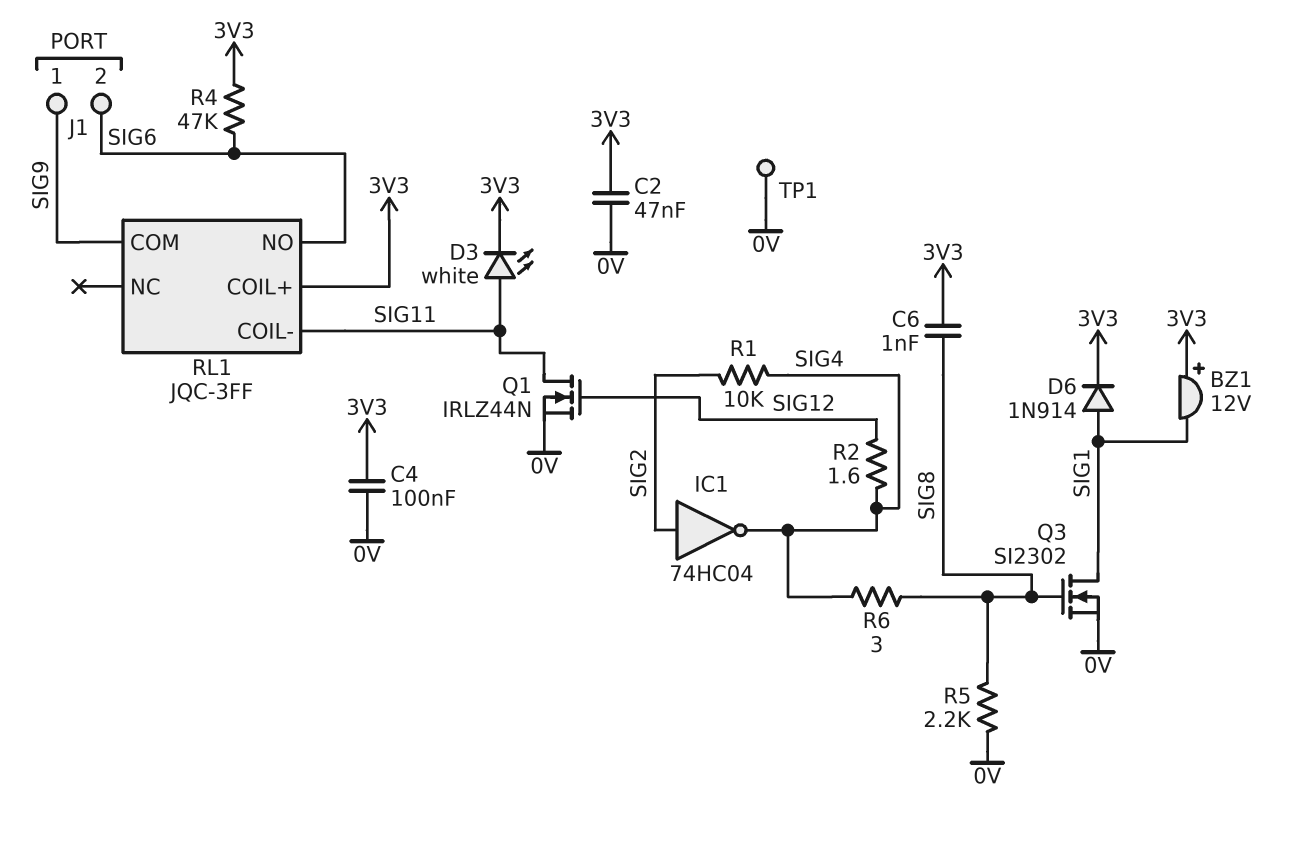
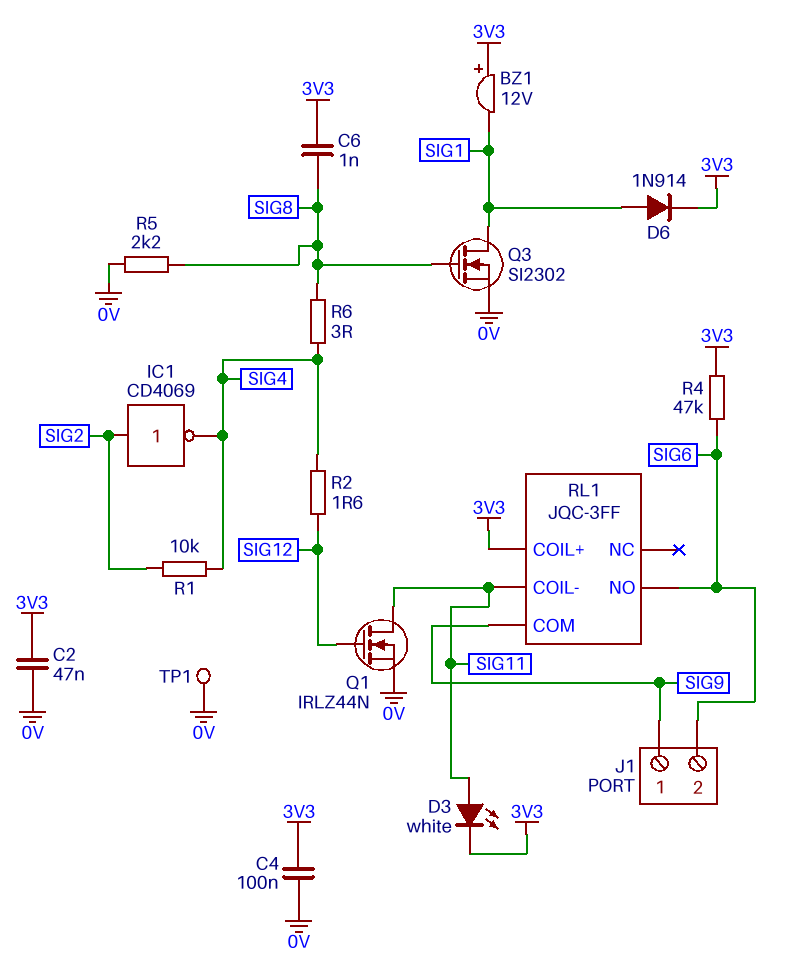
IC1: NOT 74HC04 (in SIG2, out SIG4) -> NOT CD4069 (in SIG2, out SIG4)

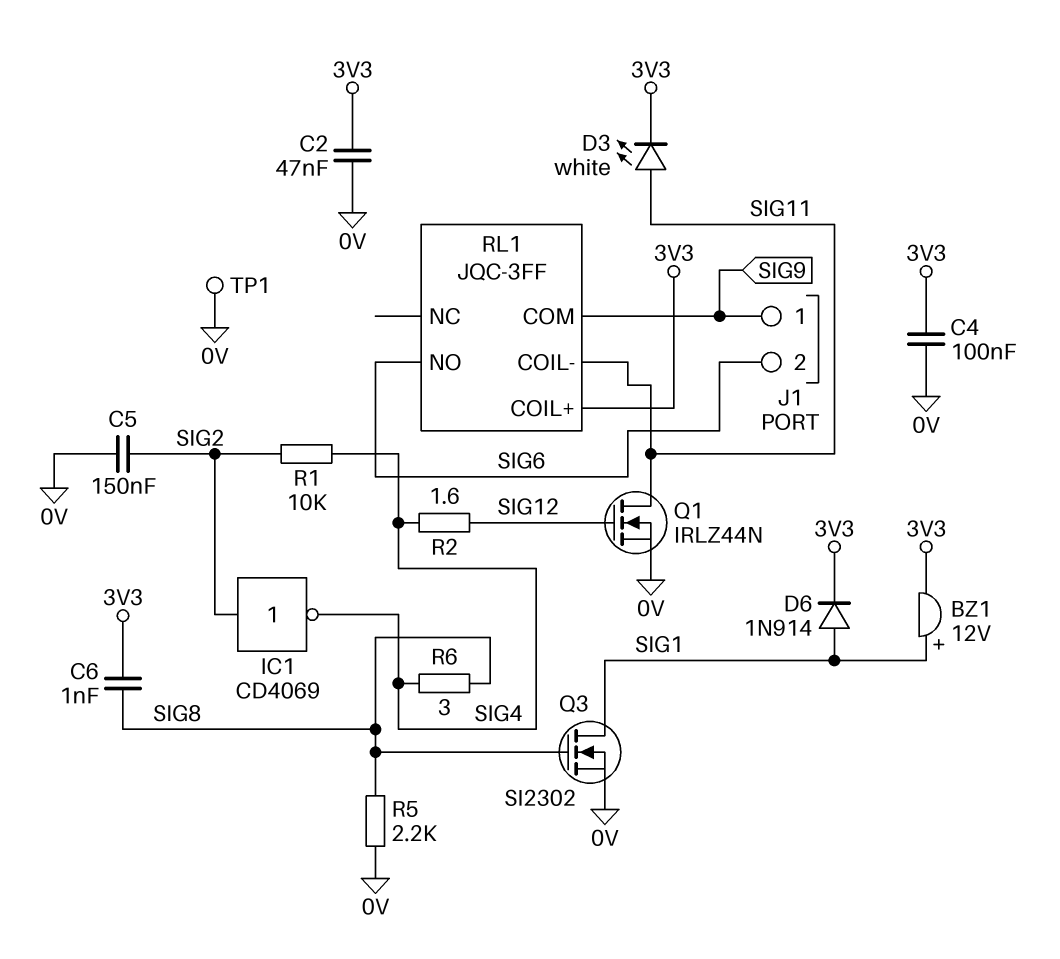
BZ1: buzzer 12V (plus 3V3, minus SIG1) -> buzzer 12V (plus SIG1, minus 3V3)
C5: none -> 150nF (0V, SIG2)
R4: 47k (3V3, SIG6) -> none

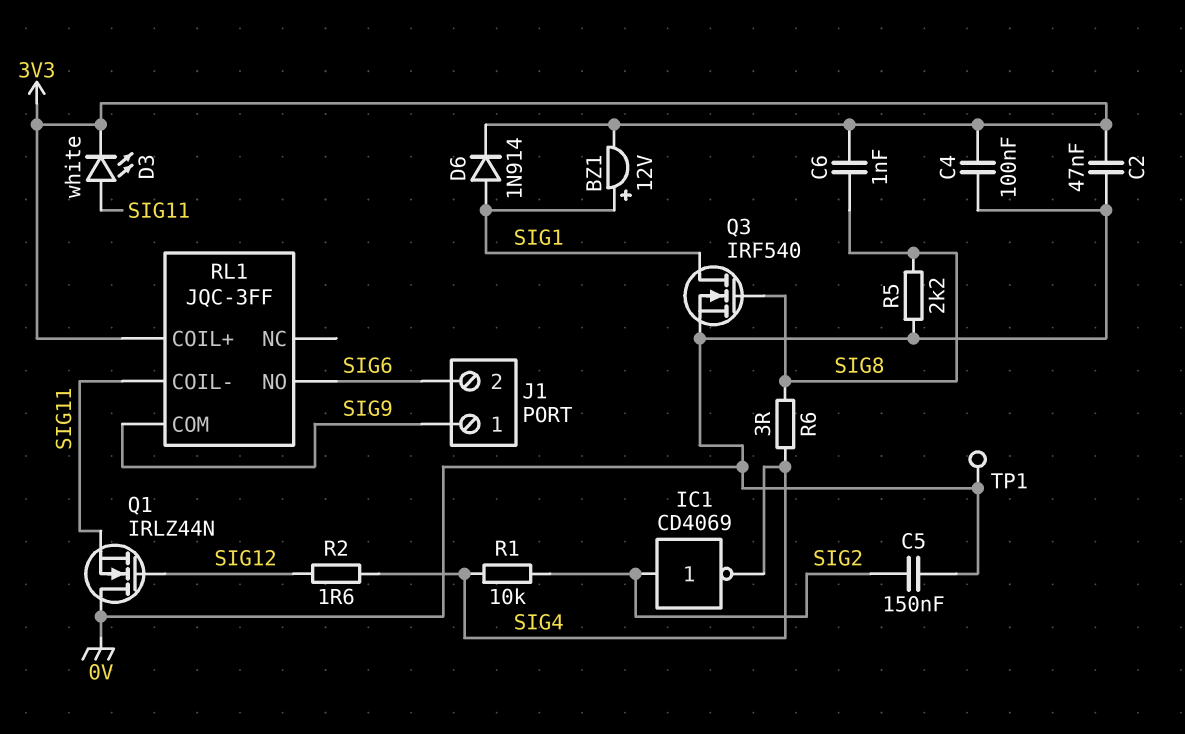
Q1: NMOS IRLZ44N (G SIG12, D SIG11, S 0V) -> NMOS IRLZ44N (G SIG12, D 0V, S SIG11)
Q3: NMOS SI2302 (G SIG8, D SIG1, S 0V) -> NMOS IRF540 (G SIG8, D SIG1, S 0V)

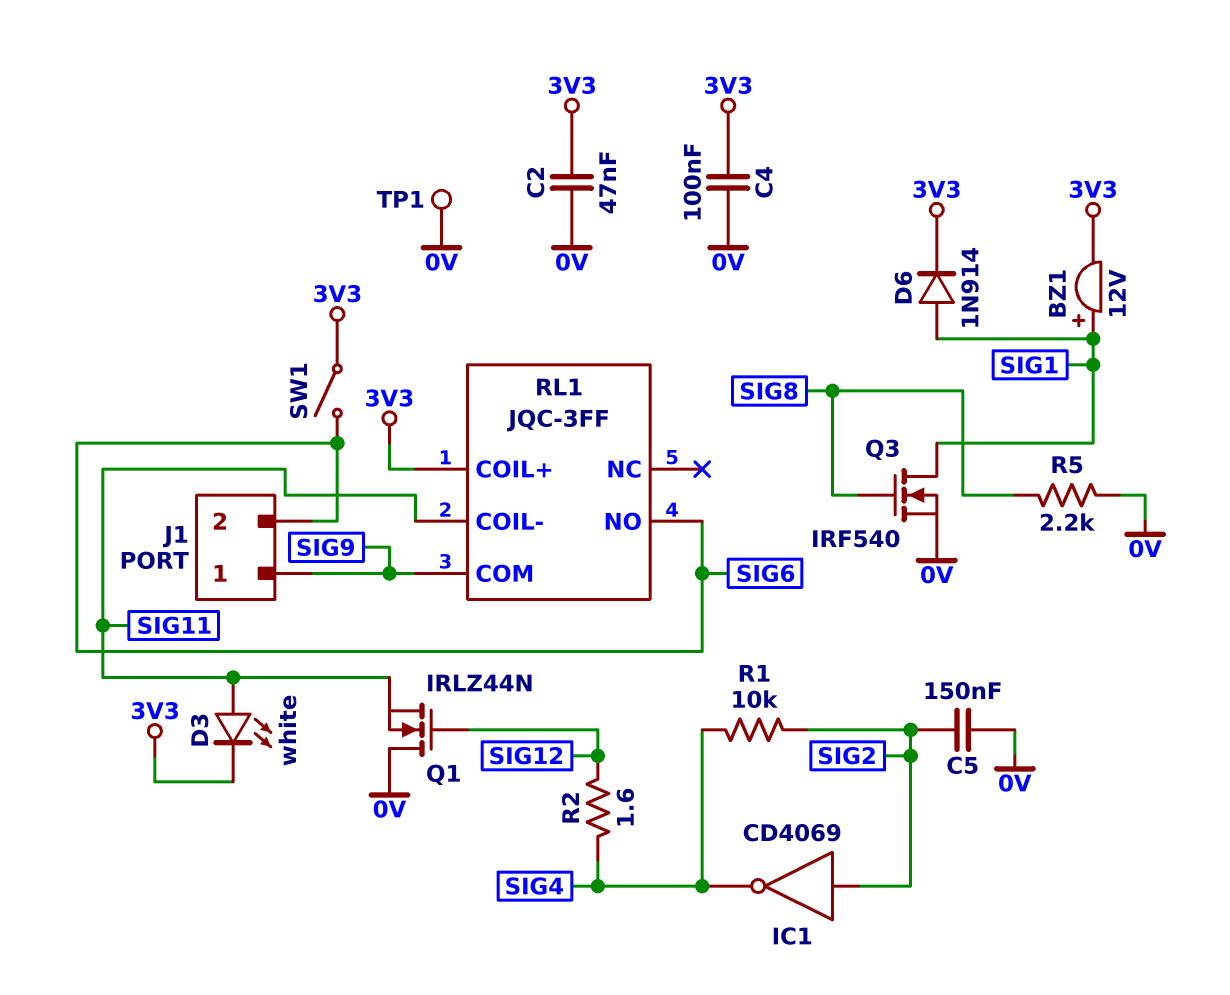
C6: 1nF (3V3, SIG8) -> none
R6: 3 (SIG4, SIG8) -> none
SW1: none -> switch (3V3, SIG6)

